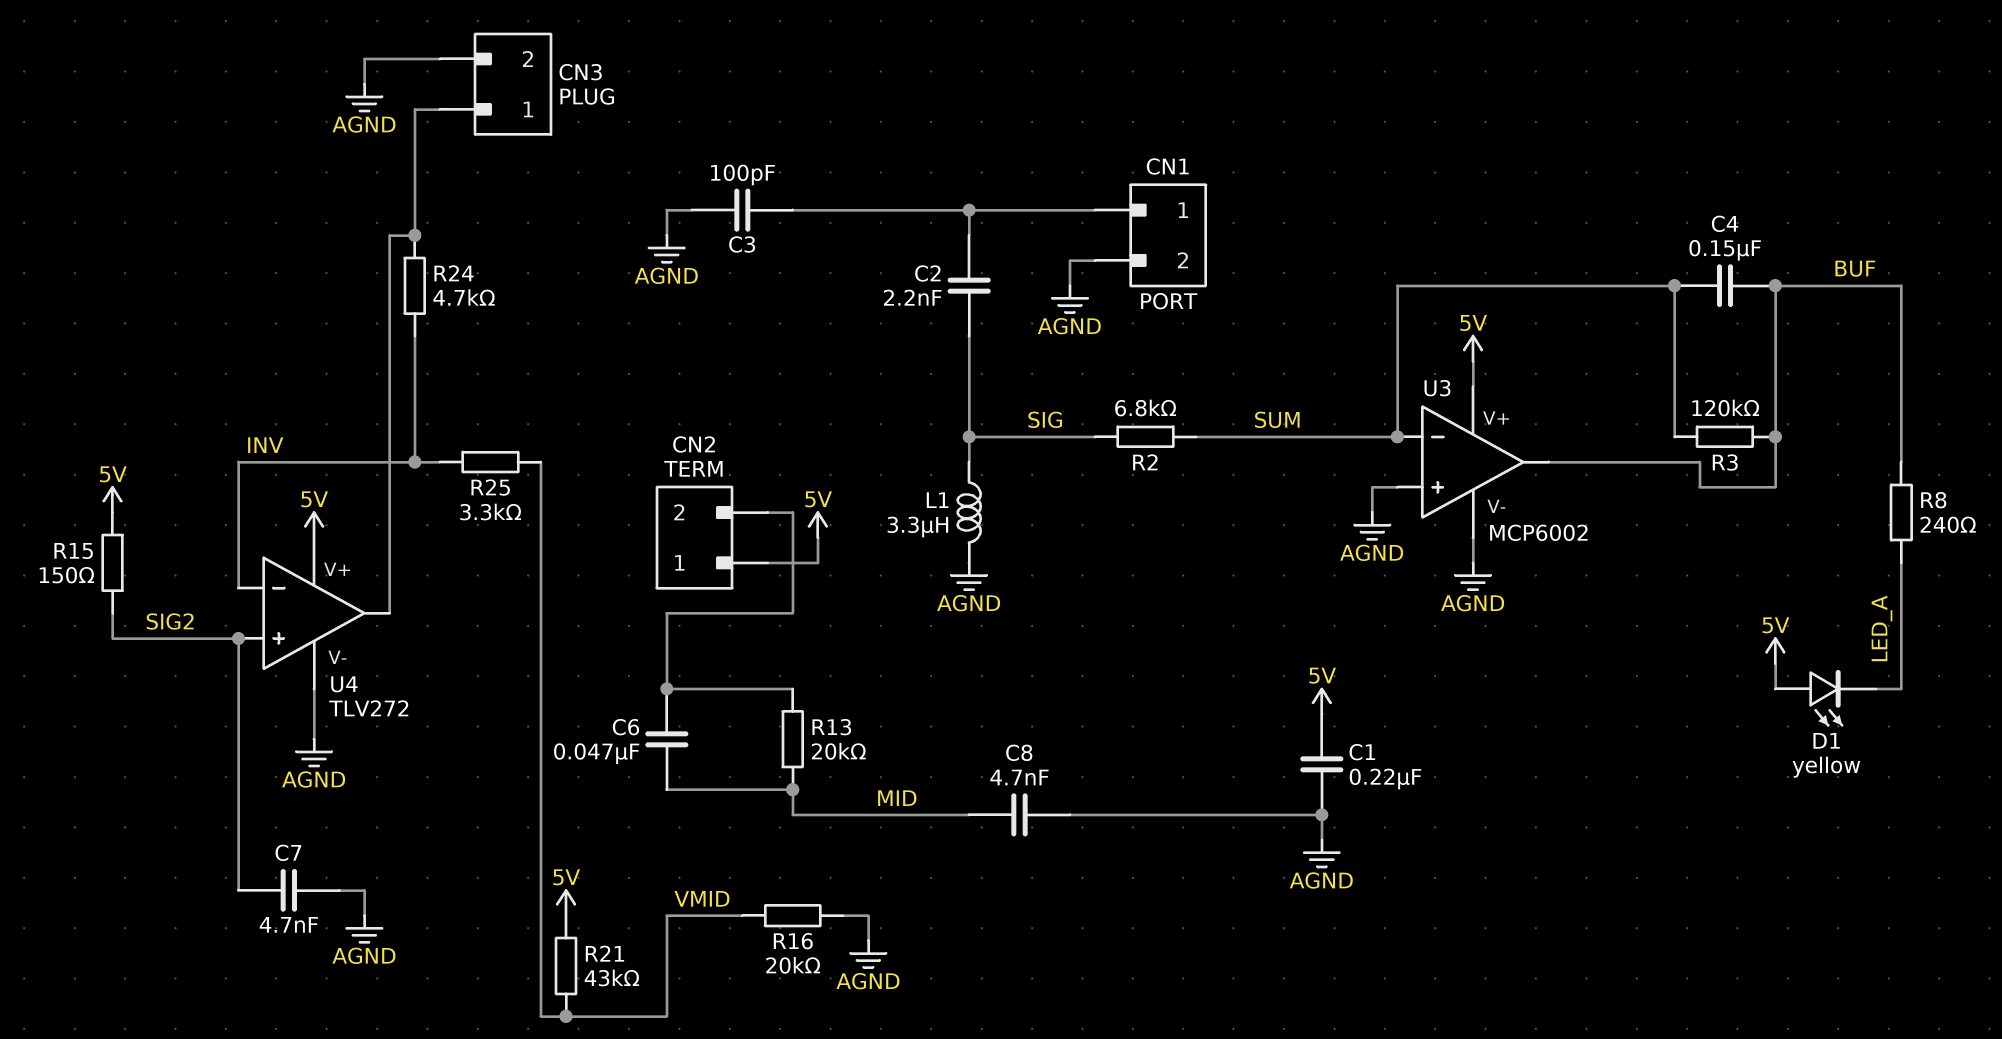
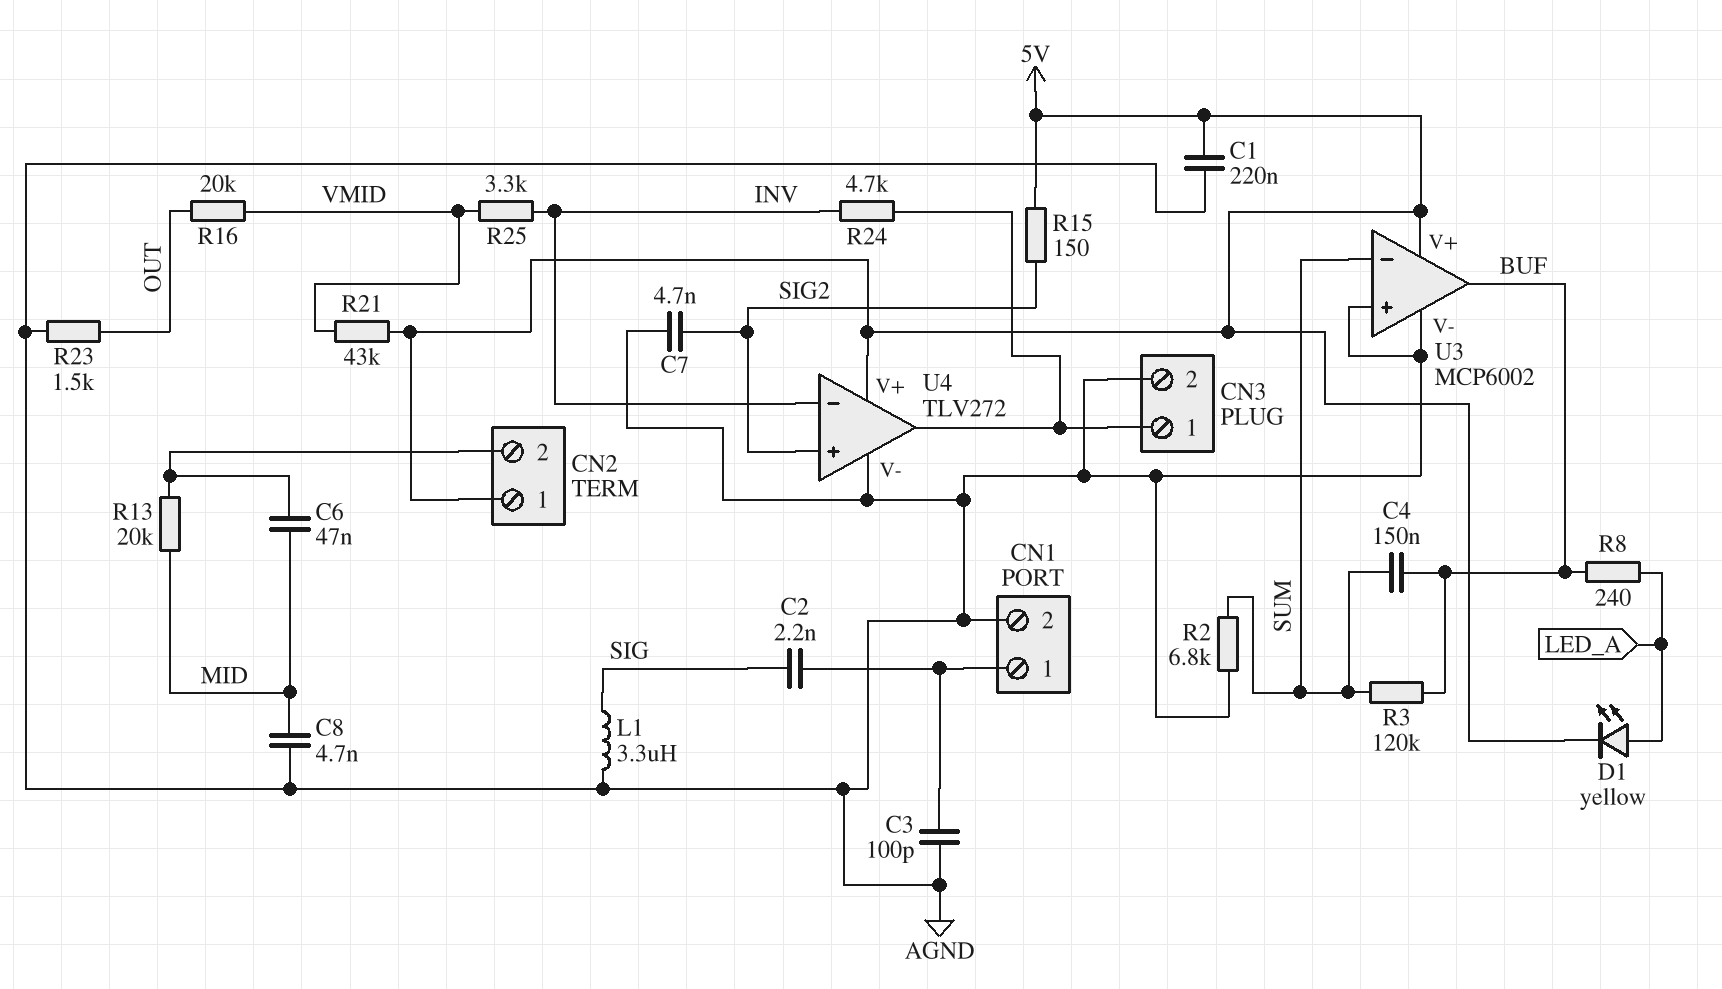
D1: LED yellow (A 5V, K LED_A) -> LED yellow (A LED_A, K 5V)
R2: 6.8k (SIG, SUM) -> 6.8k (AGND, SUM)
R16: 20k (AGND, VMID) -> 20k (OUT, VMID)
R23: none -> 1.5k (AGND, OUT)

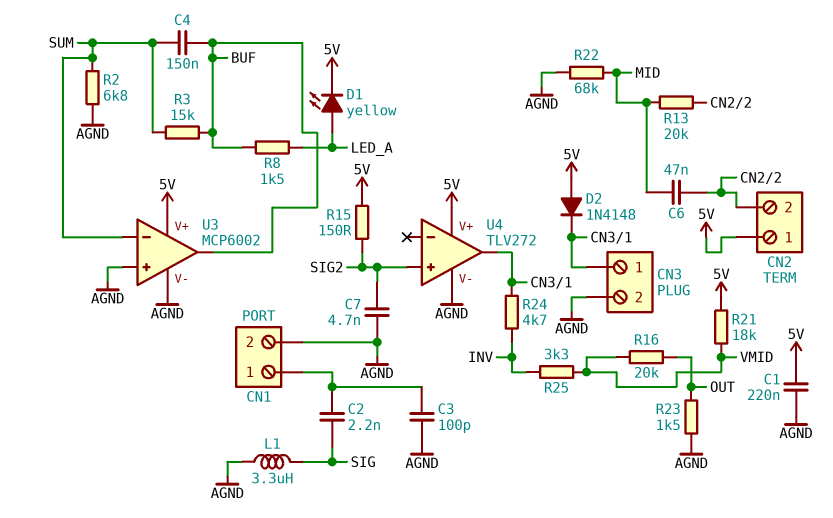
C8: 4.7nF (AGND, MID) -> none
D2: none -> diode 1N4148 (A 5V, K CN3/1)
R3: 120k (BUF, SUM) -> 15k (BUF, SUM)
R8: 240 (BUF, LED_A) -> 1.5k (BUF, LED_A)
R21: 43k (5V, VMID) -> 18k (5V, VMID)
R22: none -> 68k (AGND, MID)
U4 pin in-: INV -> none

